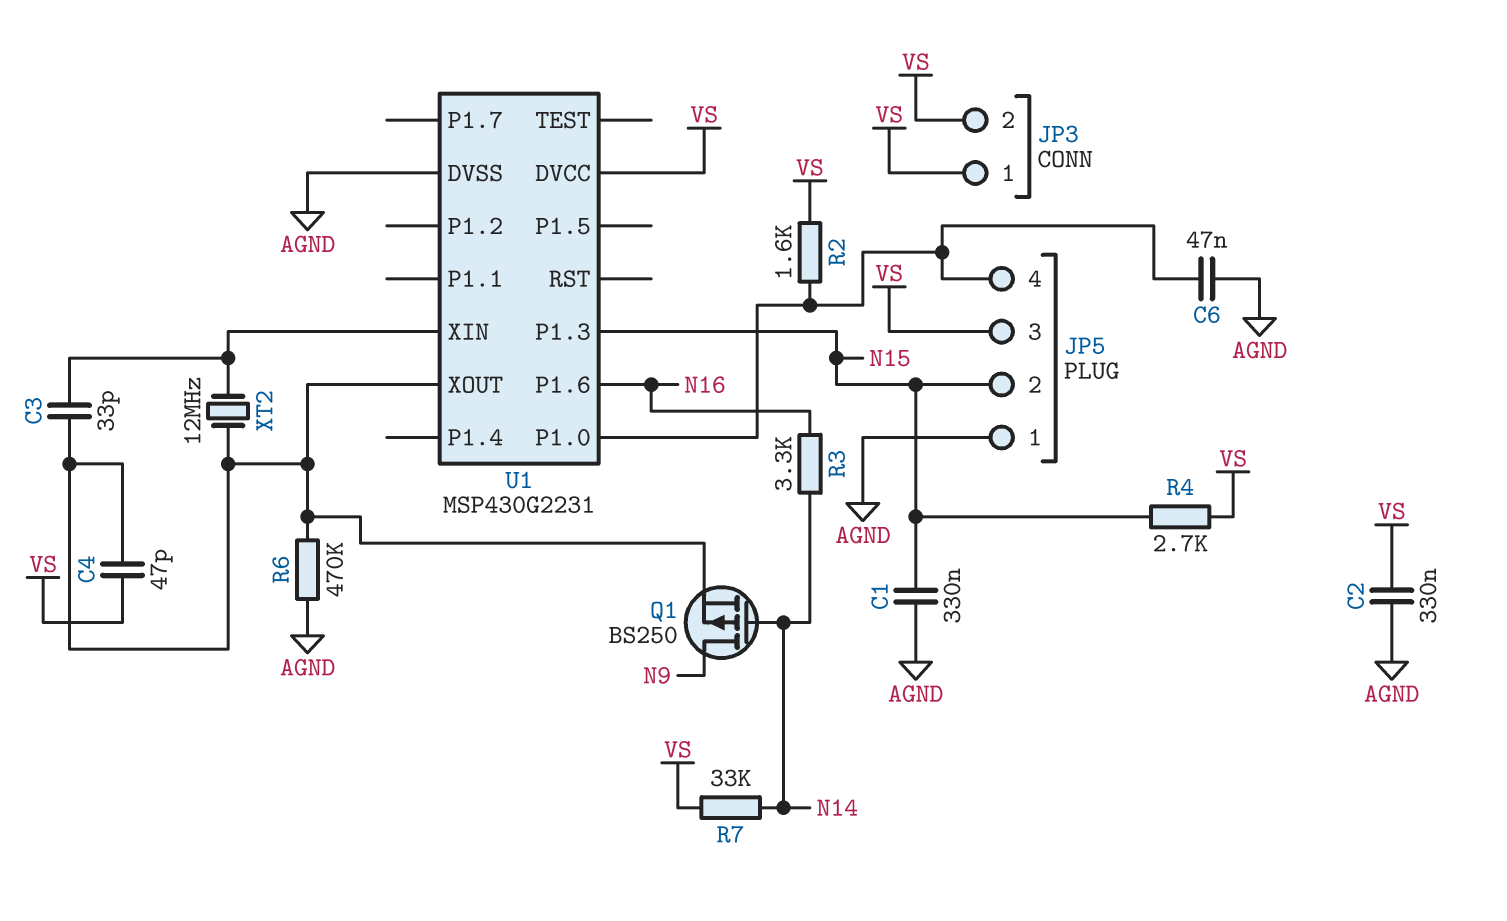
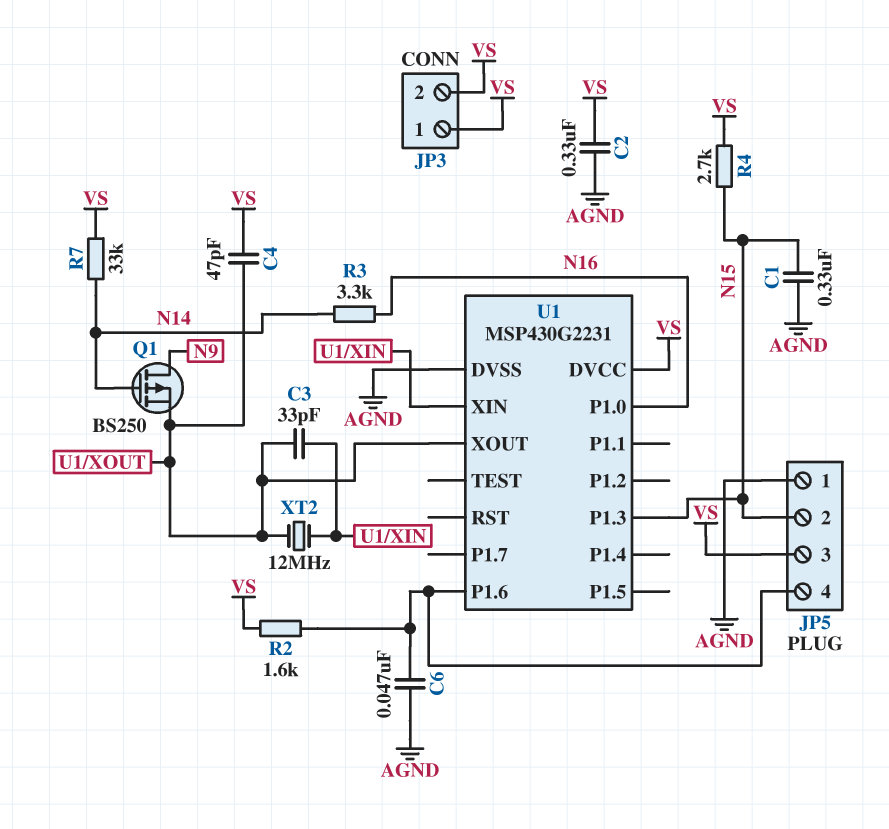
R6: 470k (AGND, U1/XOUT) -> none
U1 pin P1.0: JP5/4 -> N16
U1 pin P1.6: N16 -> JP5/4

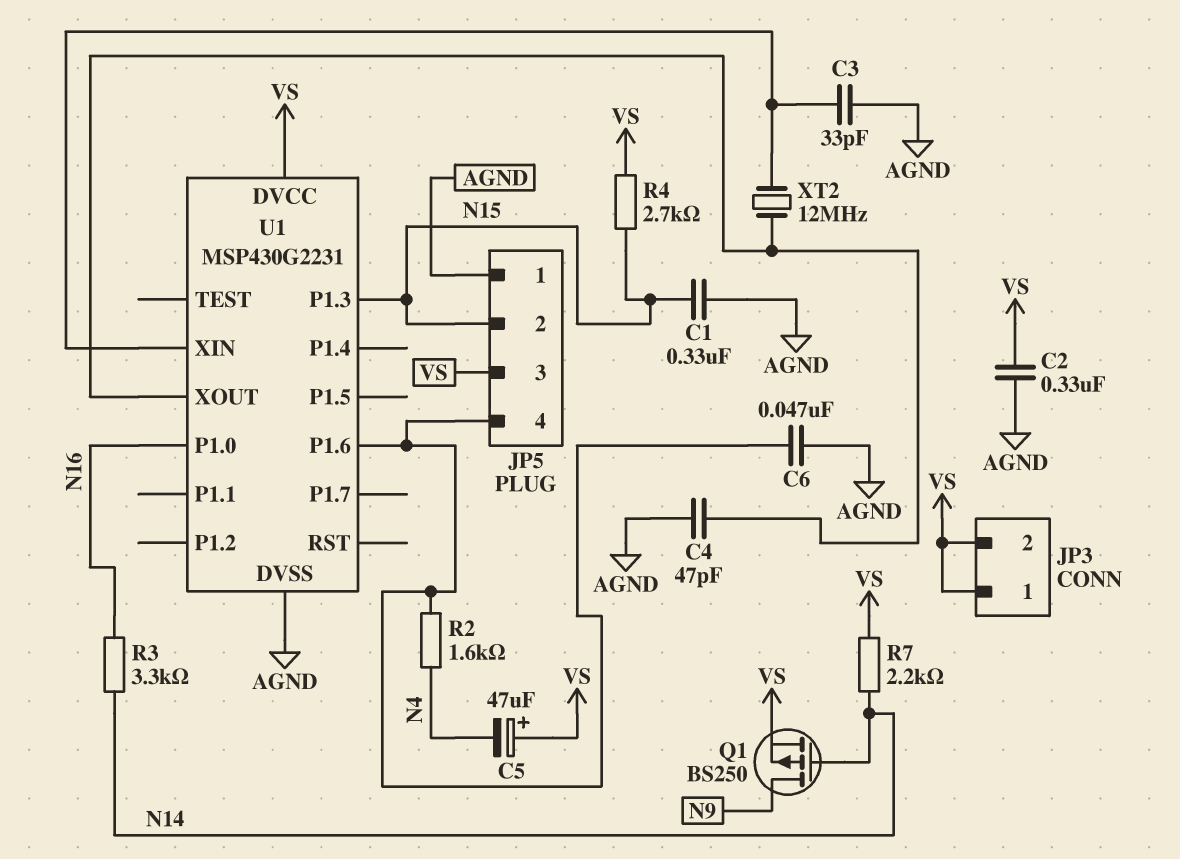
C3: 33pF (U1/XIN, U1/XOUT) -> 33pF (AGND, U1/XIN)
C4: 47pF (U1/XOUT, VS) -> 47pF (AGND, U1/XOUT)
C5: none -> 47uF (plus VS, minus N4)
Q1: PMOS BS250 (G N14, D N9, S U1/XOUT) -> PMOS BS250 (G N14, D N9, S VS)
R2: 1.6k (JP5/4, VS) -> 1.6k (JP5/4, N4)
R7: 33k (N14, VS) -> 2.2k (N14, VS)

